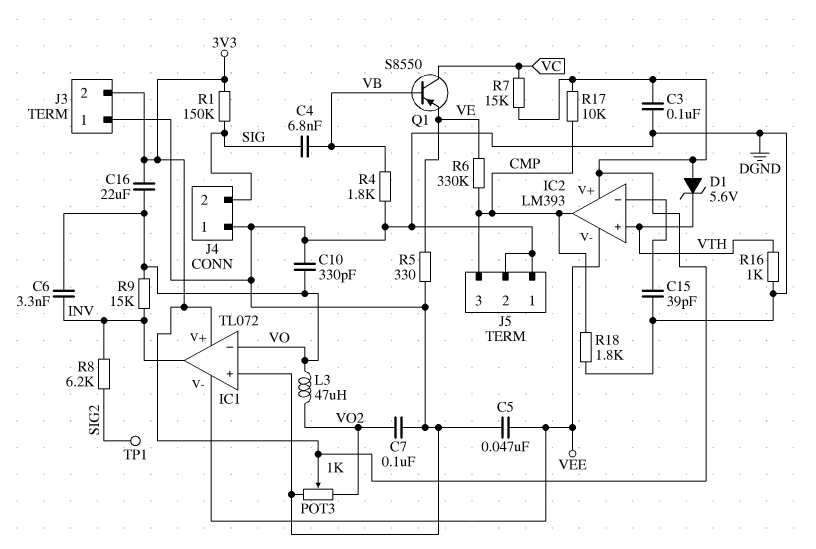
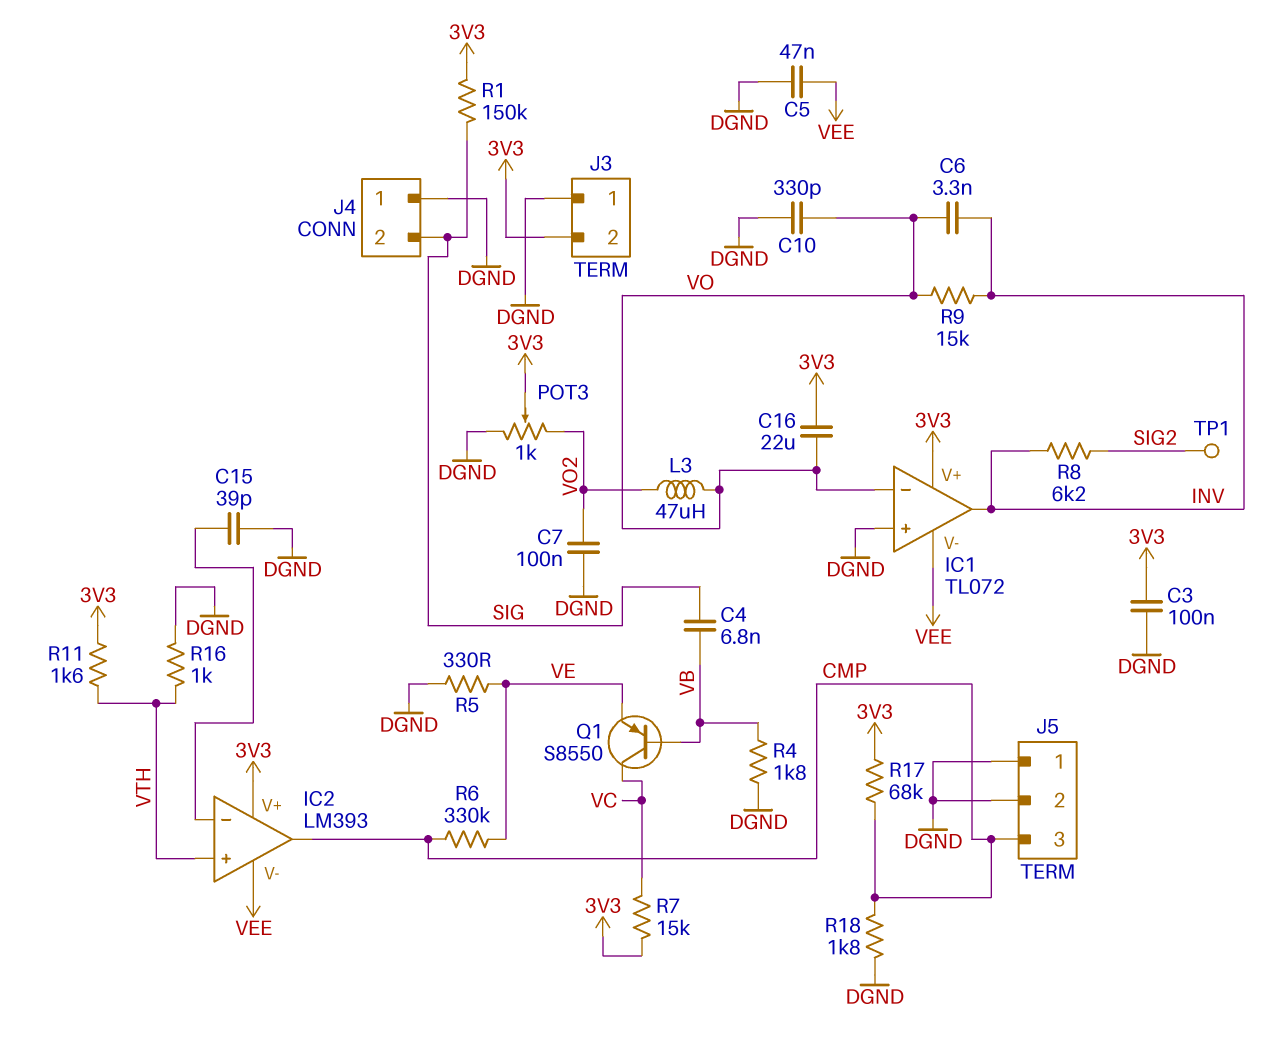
D1: zener 5.6V (A 3V3, K VTH) -> none
R11: none -> 1.6k (3V3, VTH)
R17: 10k (3V3, CMP) -> 68k (3V3, CMP)

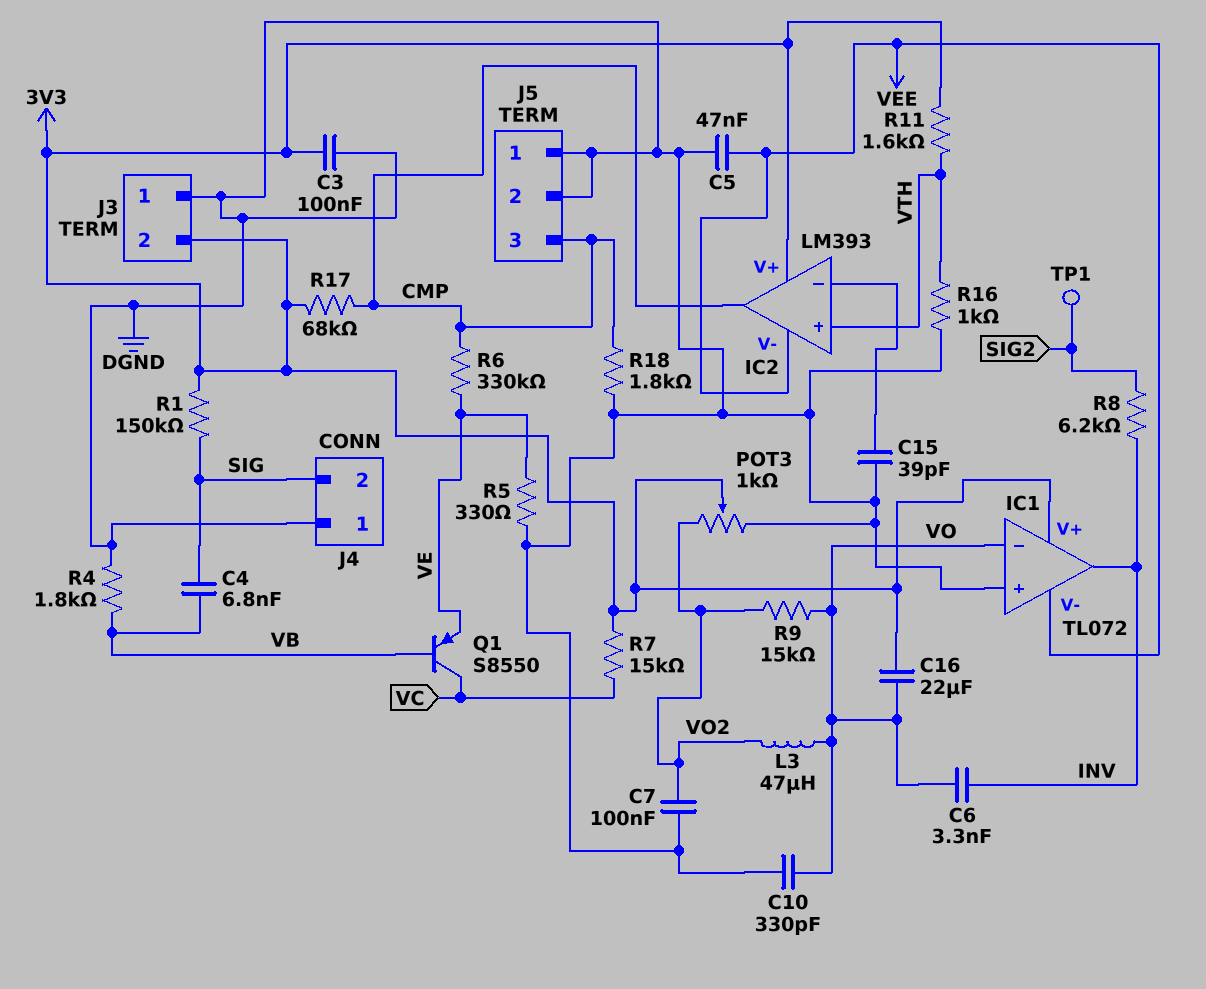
R9: 15k (INV, VO) -> 15k (VO, VO2)

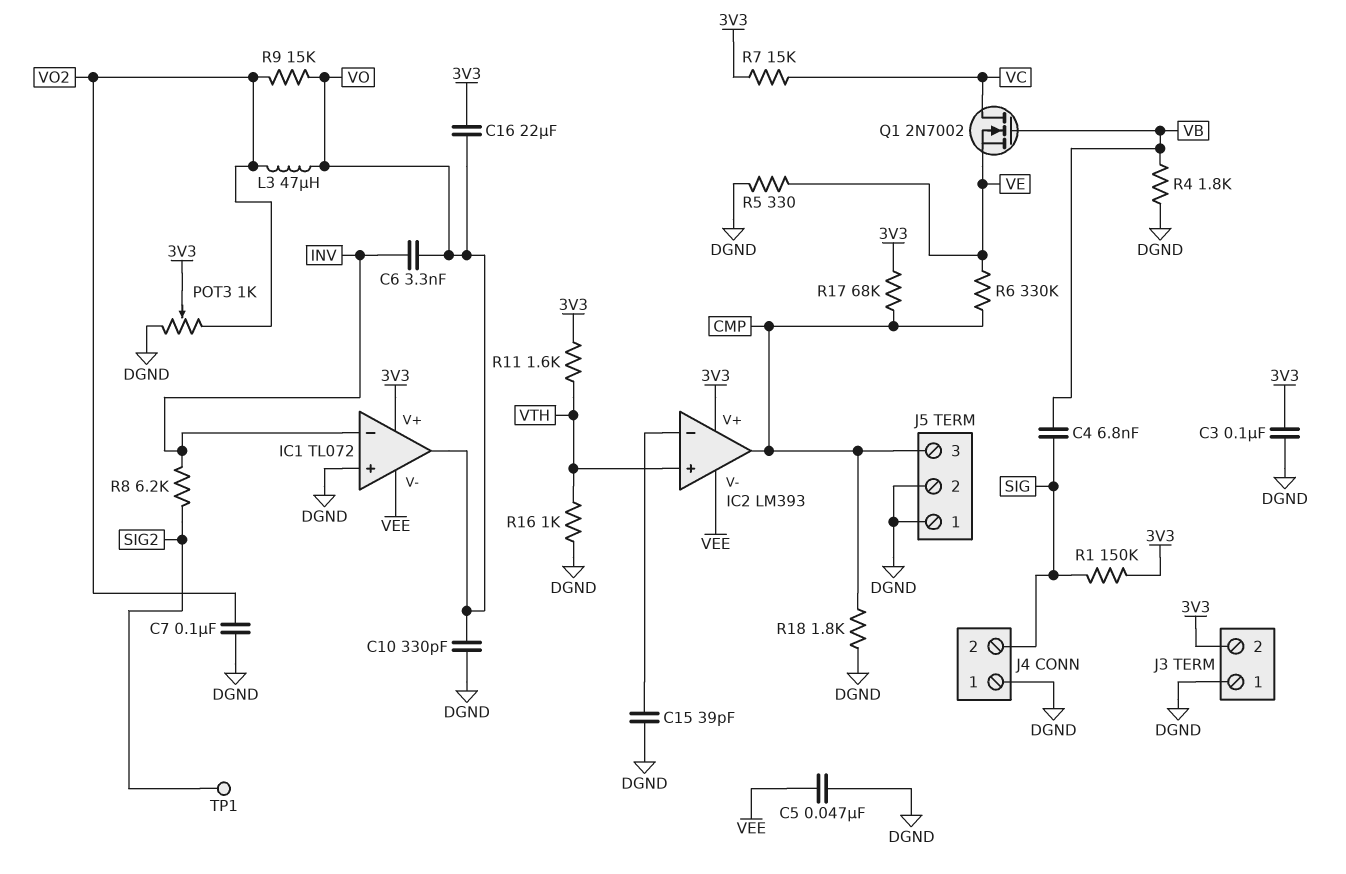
IC1 pin in-: VO -> INV
IC1 pin out: INV -> VO
Q1: PNP S8550 (B VB, C VC, E VE) -> NMOS 2N7002 (G VB, D VC, S VE)

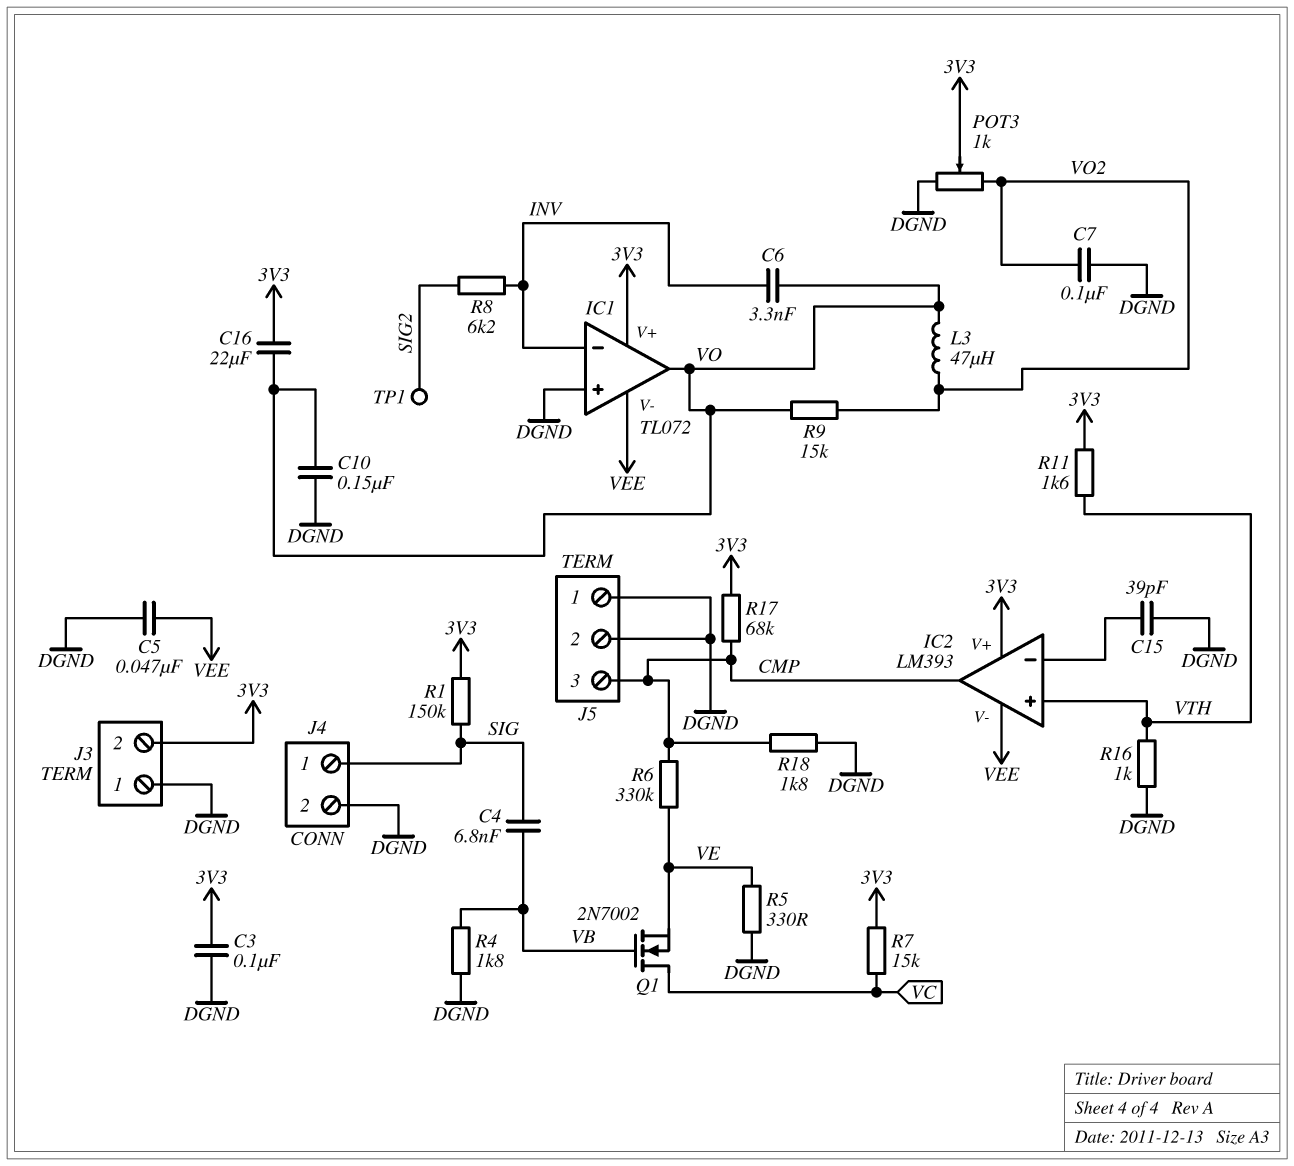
C10: 330pF (DGND, VO) -> 150nF (DGND, VO)
J4 pin 1: DGND -> SIG
J4 pin 2: SIG -> DGND

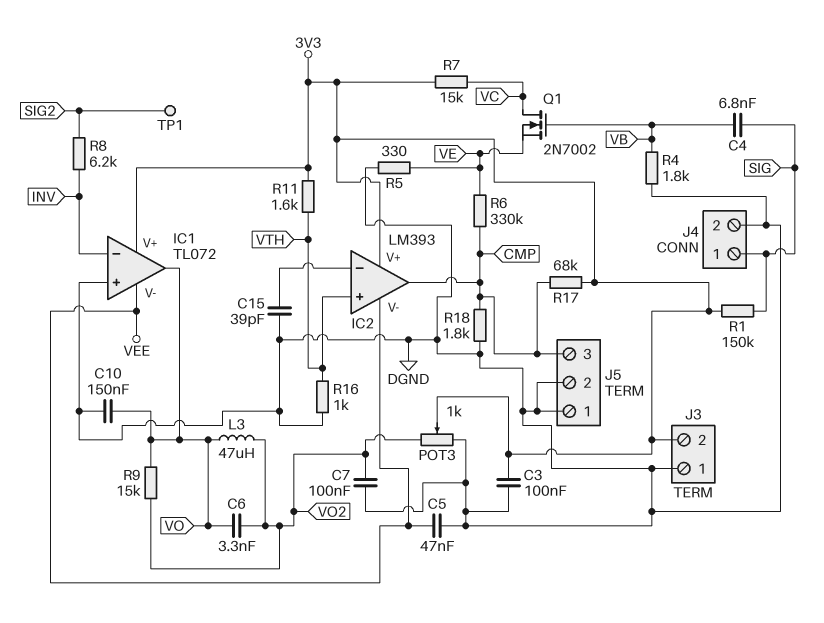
C6: 3.3nF (INV, VO) -> 3.3nF (VO, VO2)
C16: 22uF (3V3, VO) -> none

